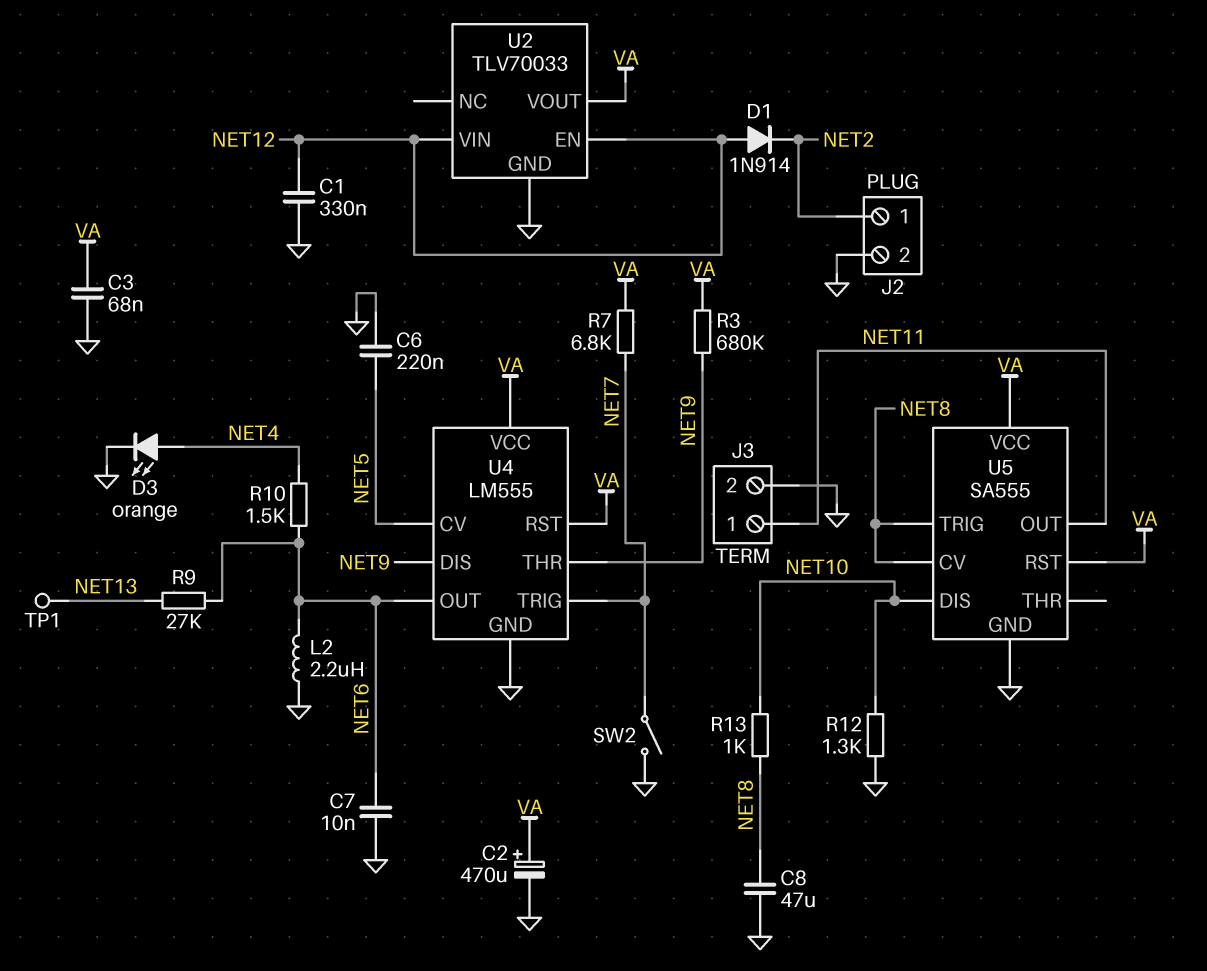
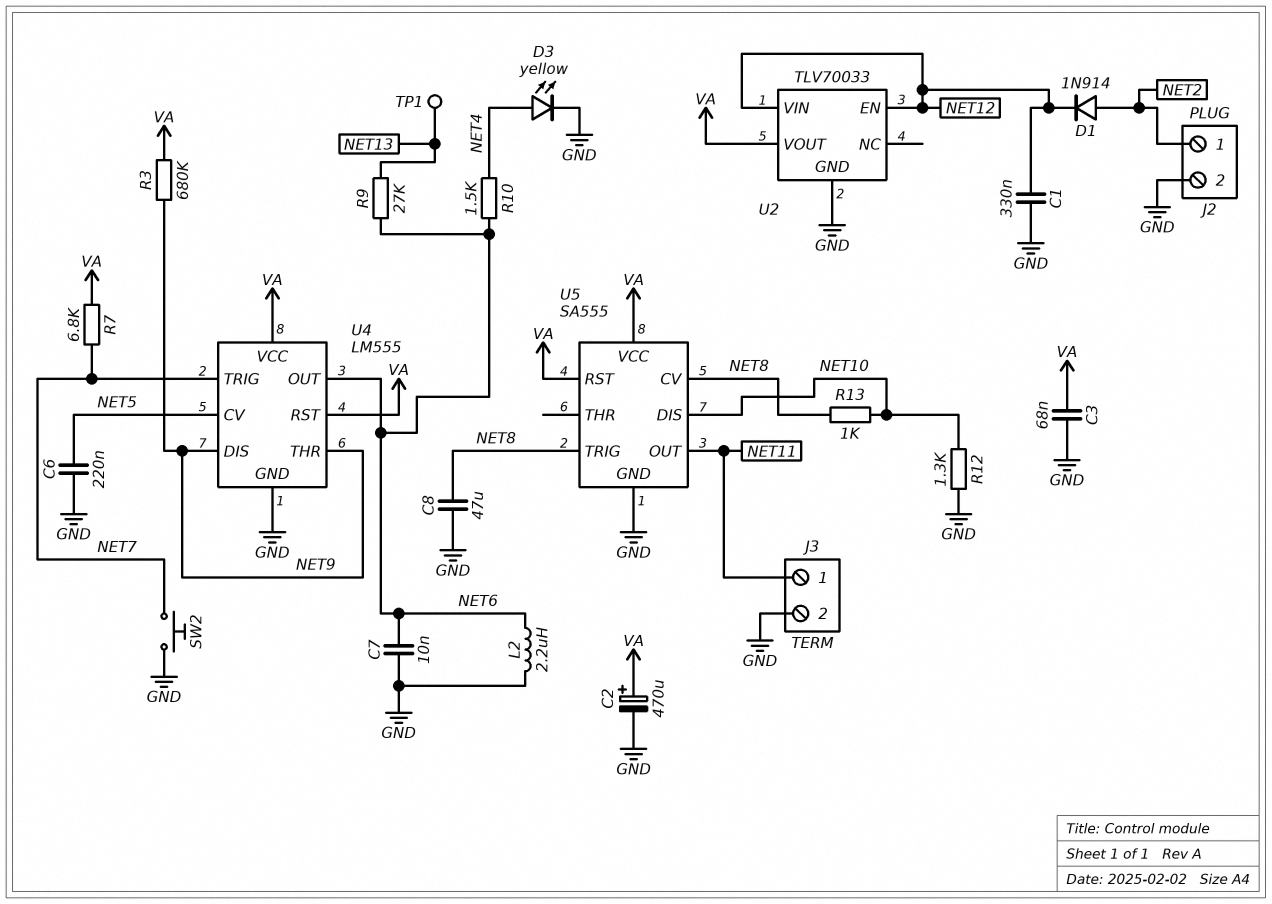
D1: diode 1N914 (A NET12, K NET2) -> diode 1N914 (A NET2, K NET12)
D3: LED orange (A NET4, K GND) -> LED yellow (A NET4, K GND)
SW2: switch (GND, NET7) -> button (GND, NET7)

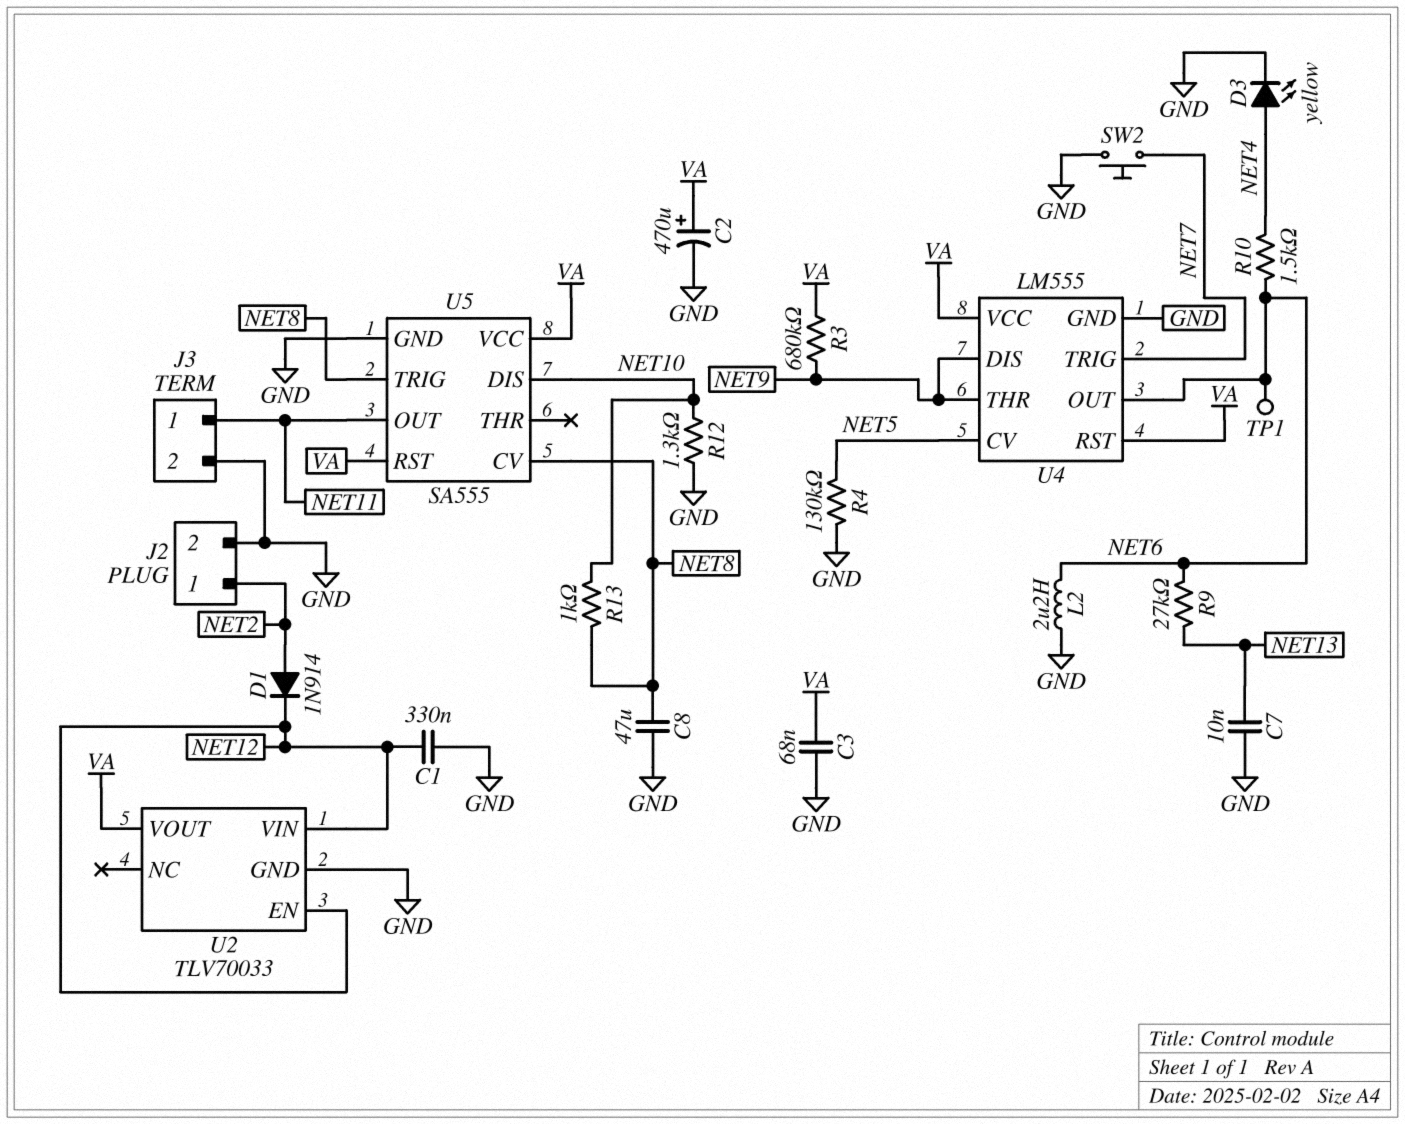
C6: 220nF (GND, NET5) -> none
C7: 10nF (GND, NET6) -> 10nF (GND, NET13)
R4: none -> 130k (GND, NET5)
R7: 6.8k (NET7, VA) -> none
TP1: test point (NET13) -> test point (NET6)

